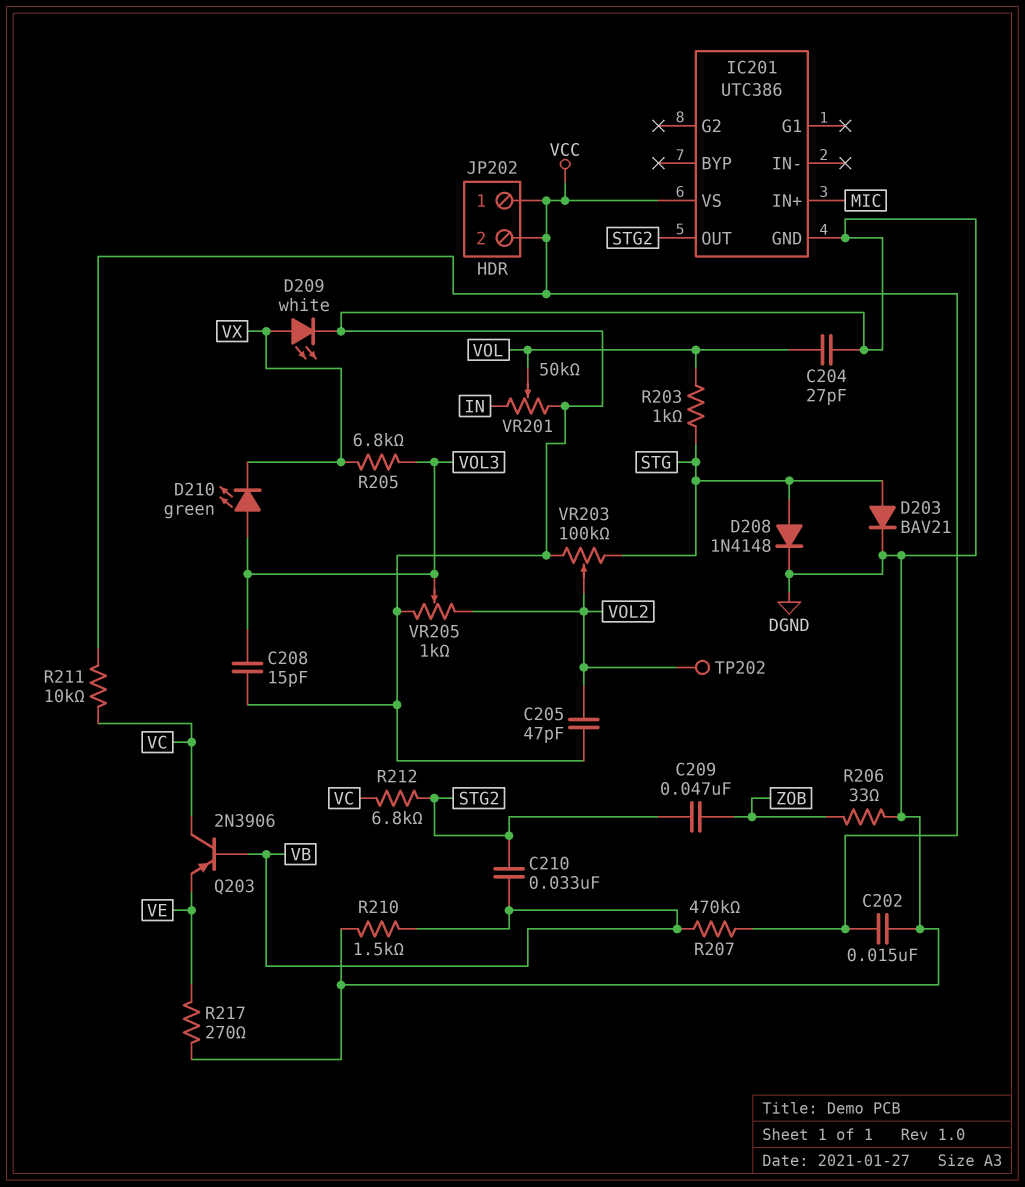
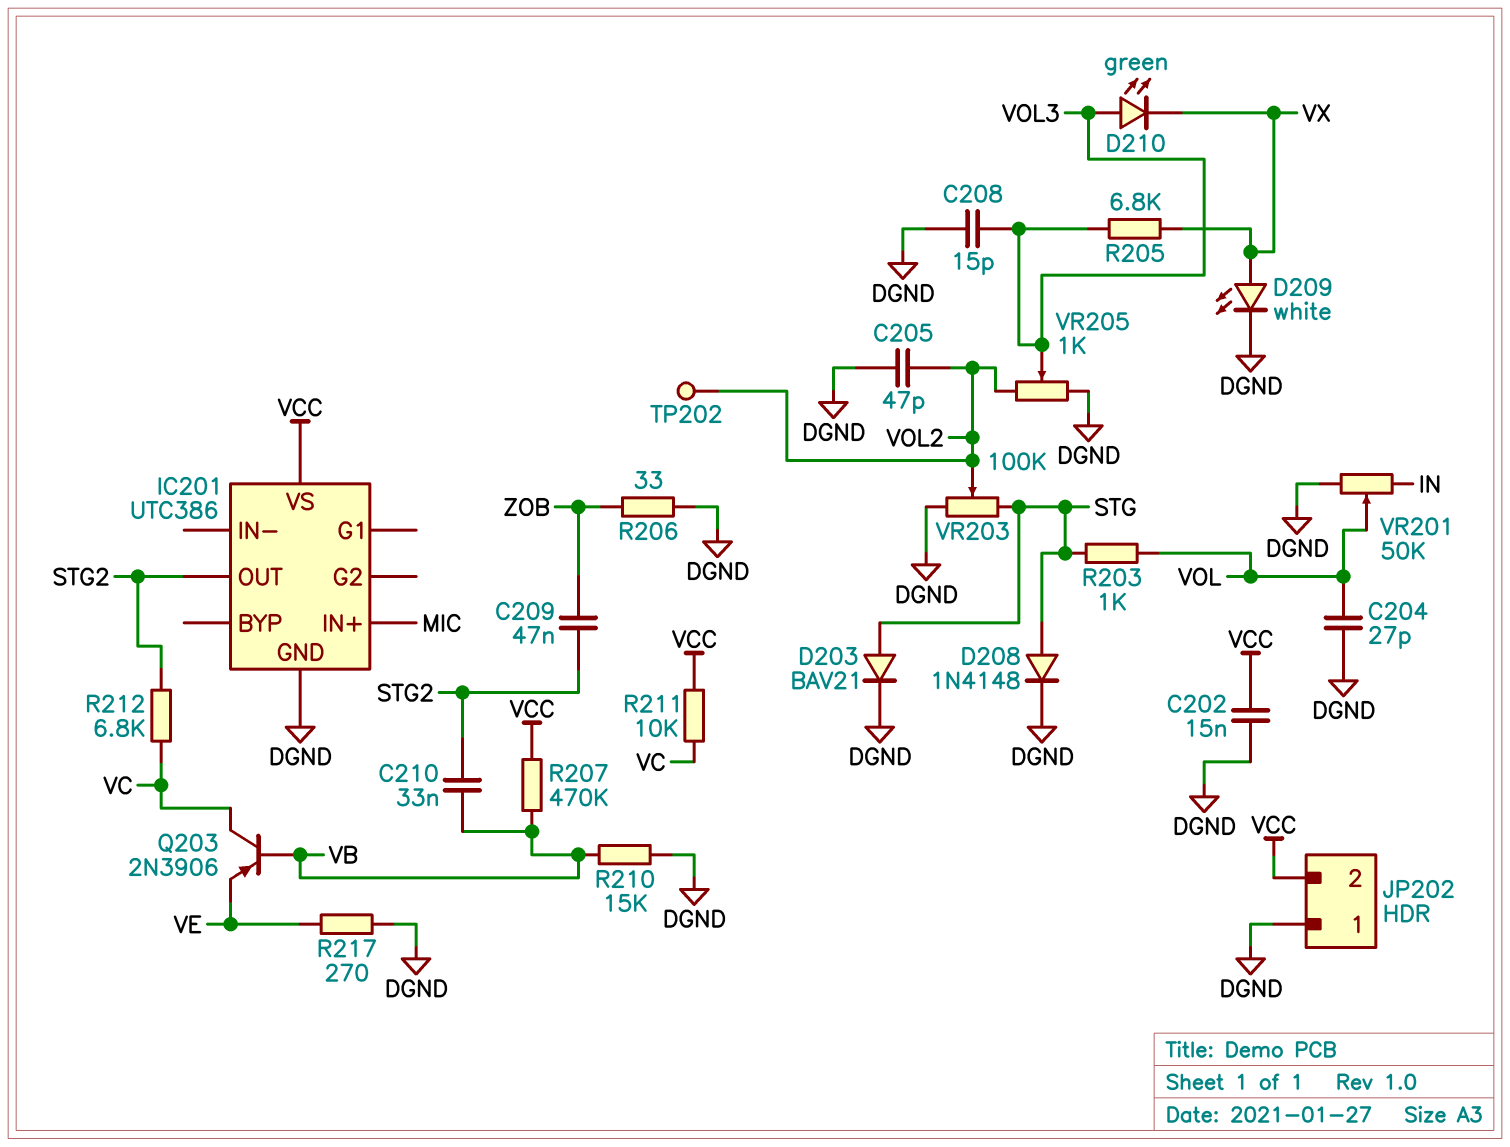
JP202 pin 1: VCC -> DGND
R210: 1.5k (DGND, VB) -> 15k (DGND, VB)

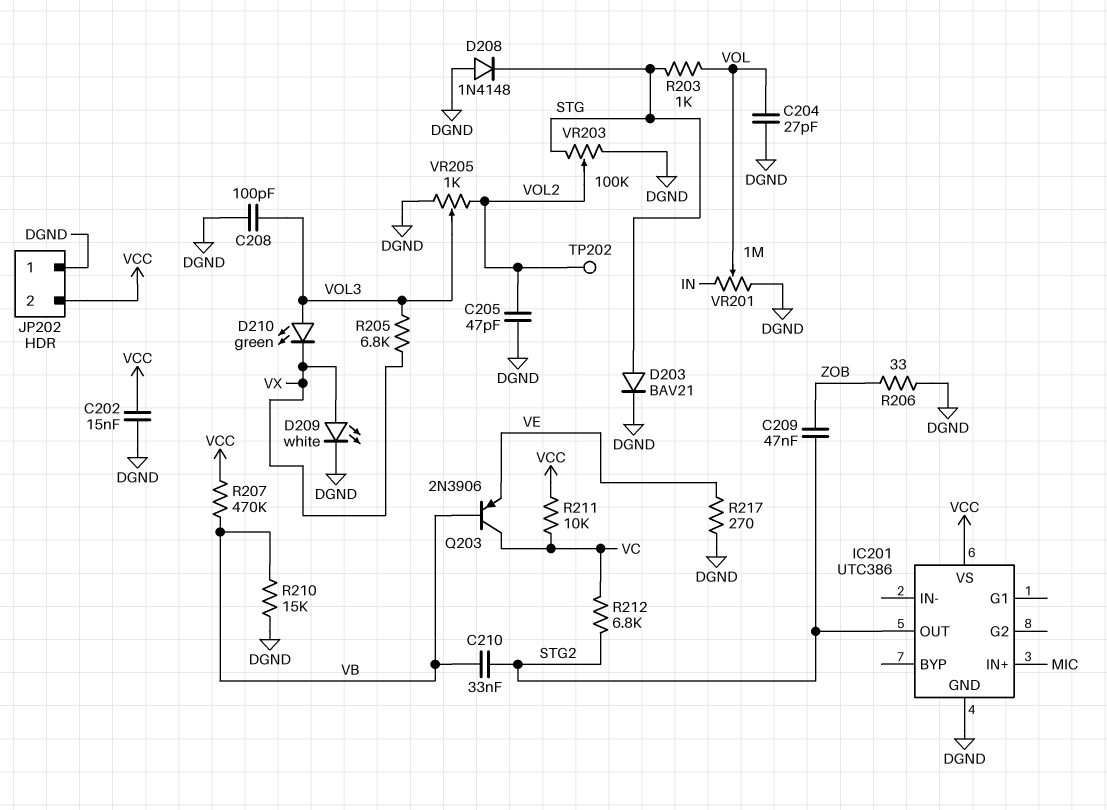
C208: 15pF (DGND, VOL3) -> 100pF (DGND, VOL3)
D208: diode 1N4148 (A STG, K DGND) -> diode 1N4148 (A DGND, K STG)
VR201: 50k (DGND, IN, wiper VOL) -> 1M (DGND, IN, wiper VOL)

